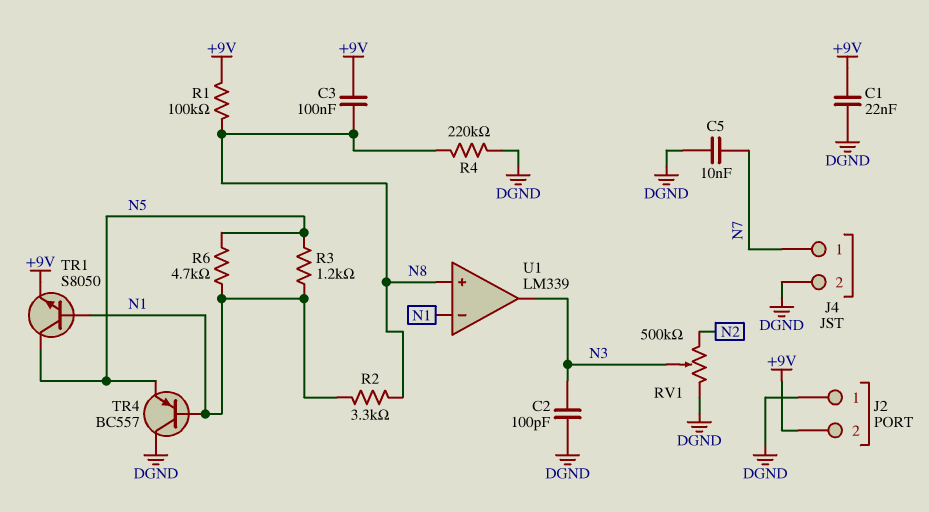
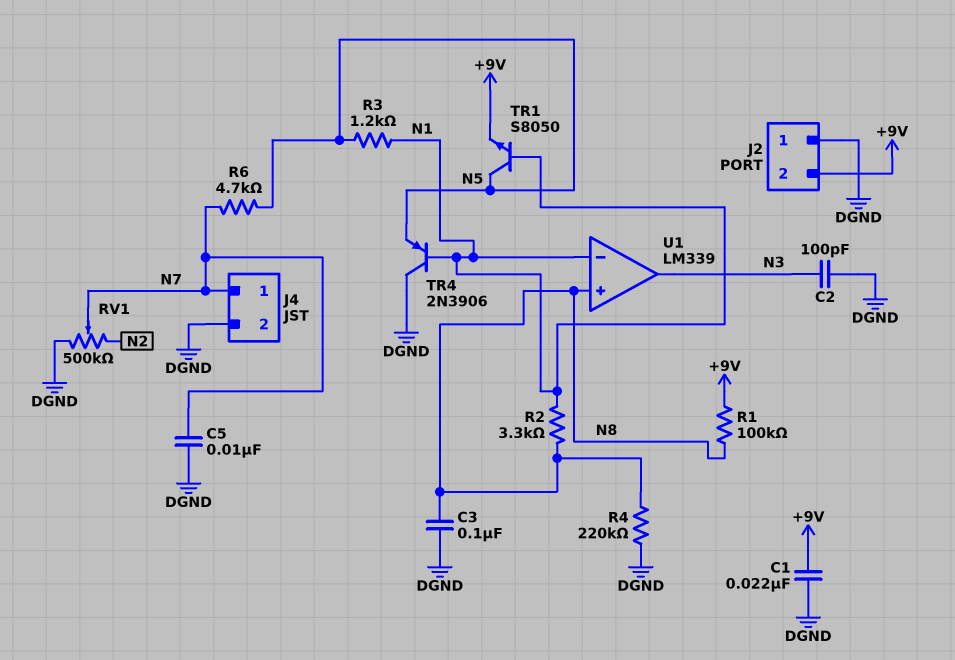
C3: 100nF (+9V, N8) -> 100nF (DGND, N8)
R6: 4.7k (N1, N5) -> 4.7k (N5, N7)
RV1: 500k (DGND, N2, wiper N3) -> 500k (DGND, N2, wiper N7)
TR4: PNP BC557 (B N1, C DGND, E N5) -> PNP 2N3906 (B N1, C DGND, E N5)

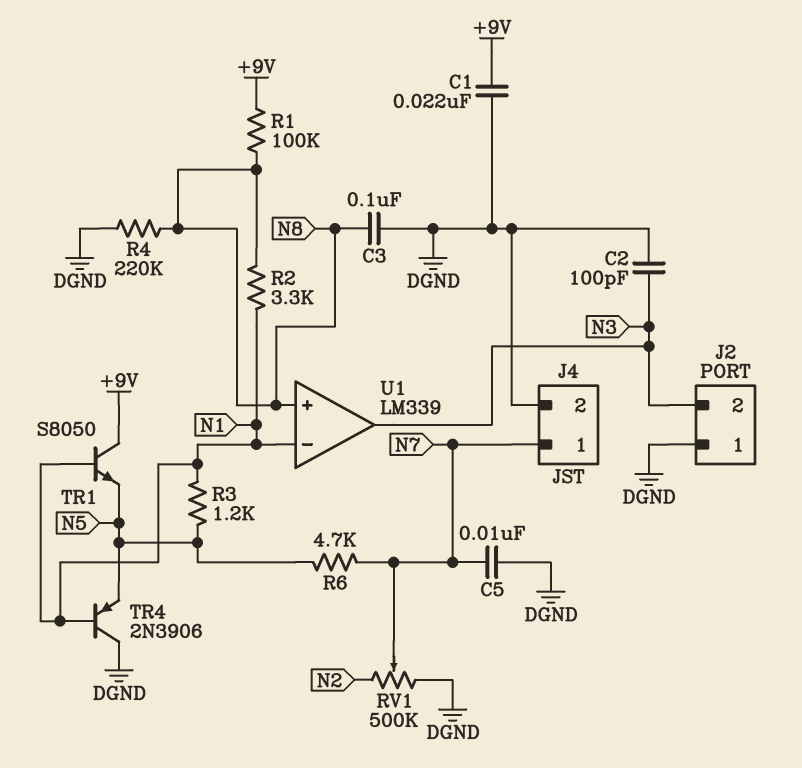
J2 pin 2: +9V -> N3
TR1: NPN S8050 (B N1, C N5, E +9V) -> NPN S8050 (B N1, C +9V, E N5)

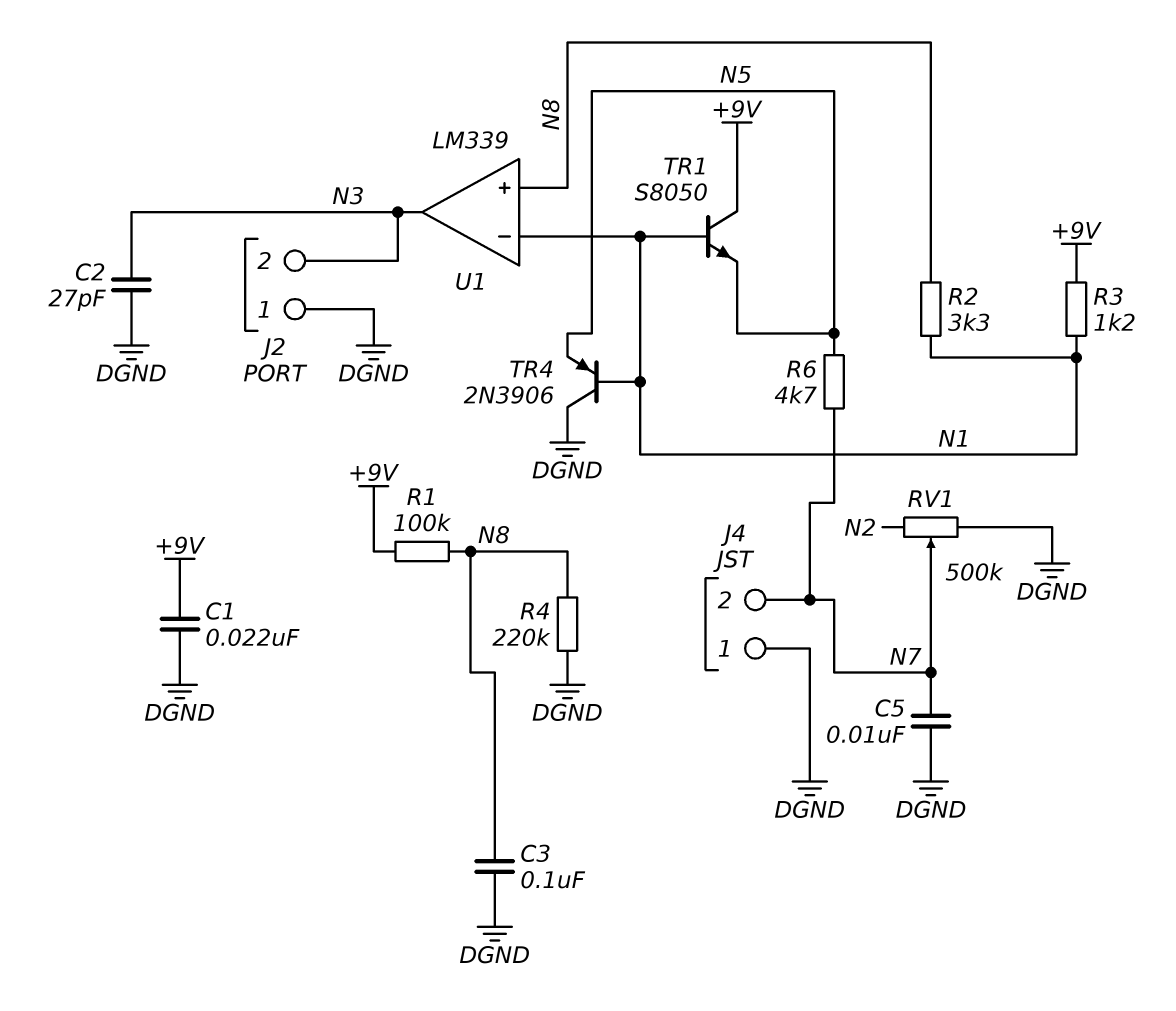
C2: 100pF (DGND, N3) -> 27pF (DGND, N3)
J4 pin 1: N7 -> DGND
J4 pin 2: DGND -> N7
R3: 1.2k (N1, N5) -> 1.2k (+9V, N1)

